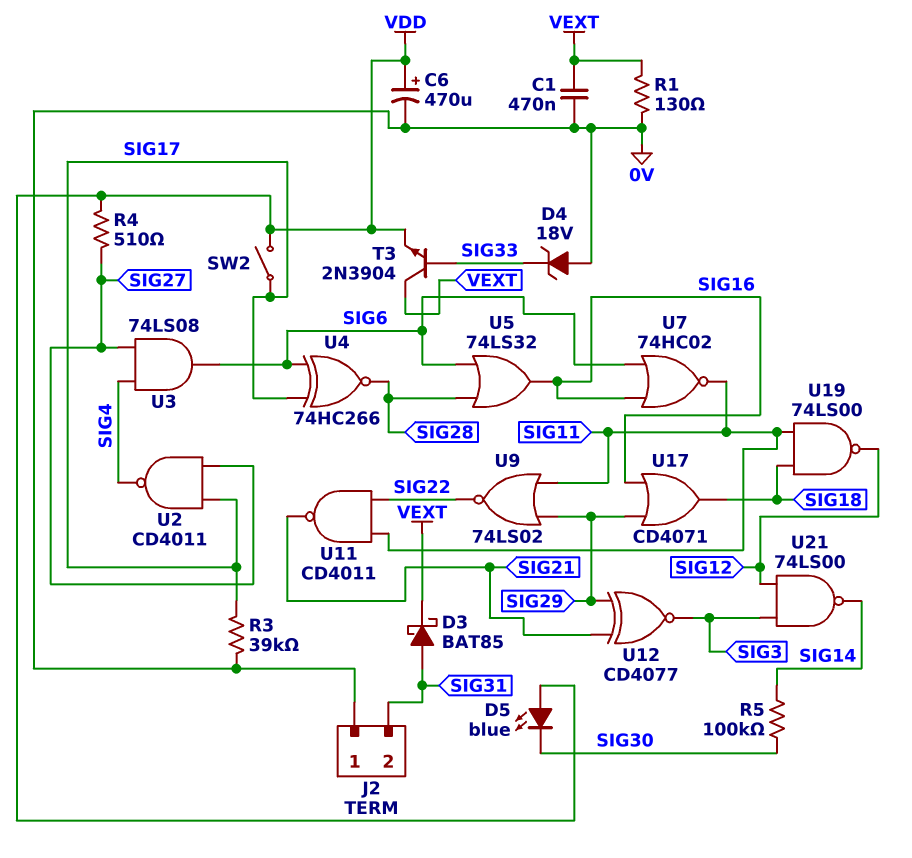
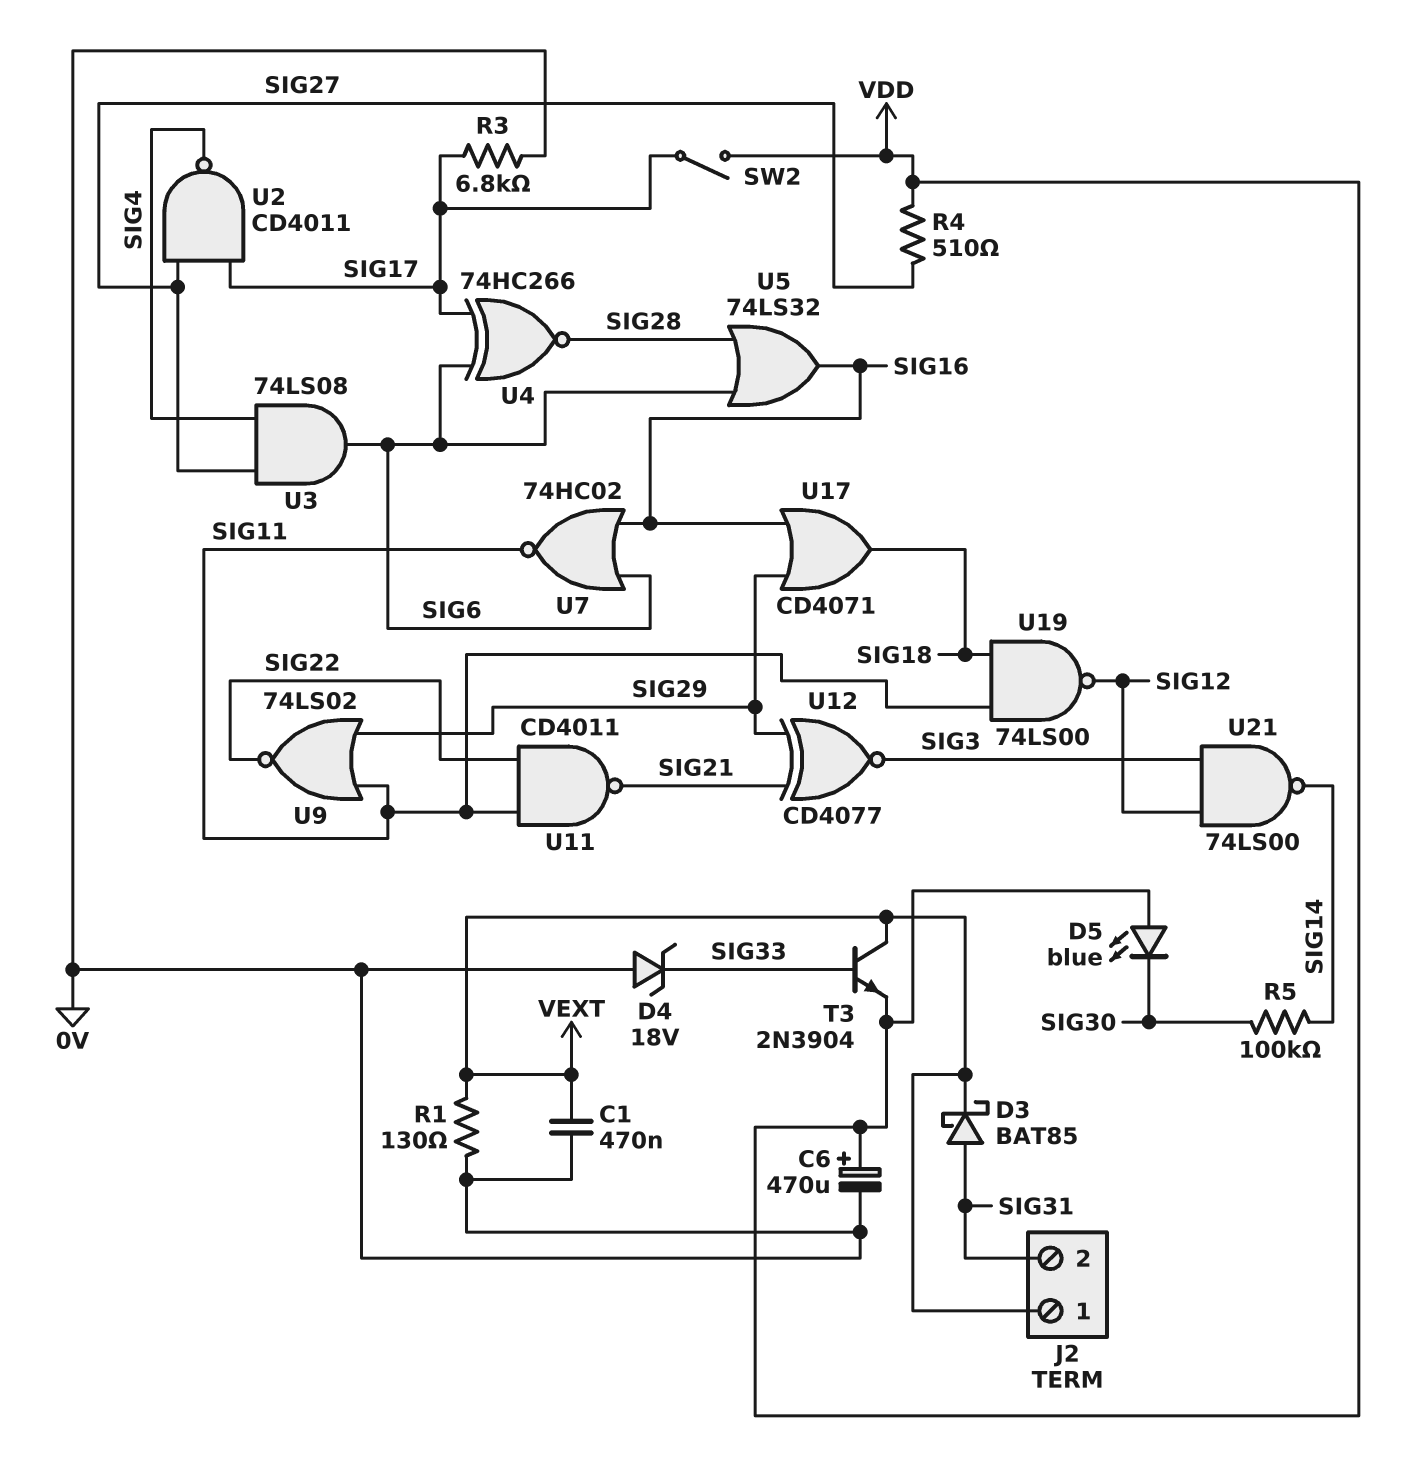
J2 pin 1: 0V -> VEXT
R3: 39k (0V, SIG17) -> 6.8k (0V, SIG17)

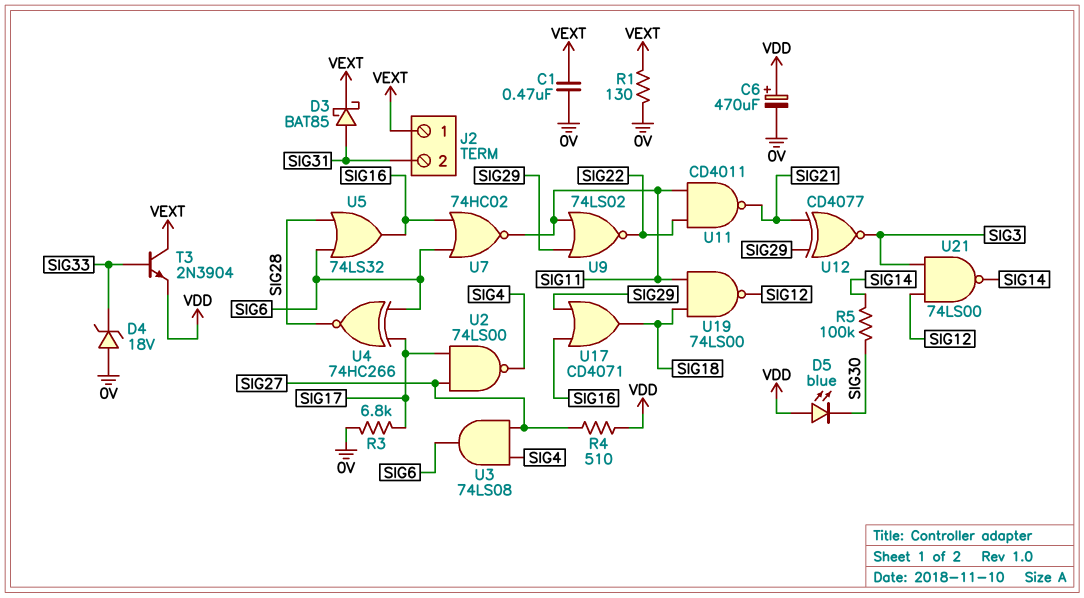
SW2: switch (SIG17, VDD) -> none
U2: NAND CD4011 (in SIG17, in SIG27, out SIG4) -> NAND 74LS00 (in SIG17, in SIG27, out SIG4)

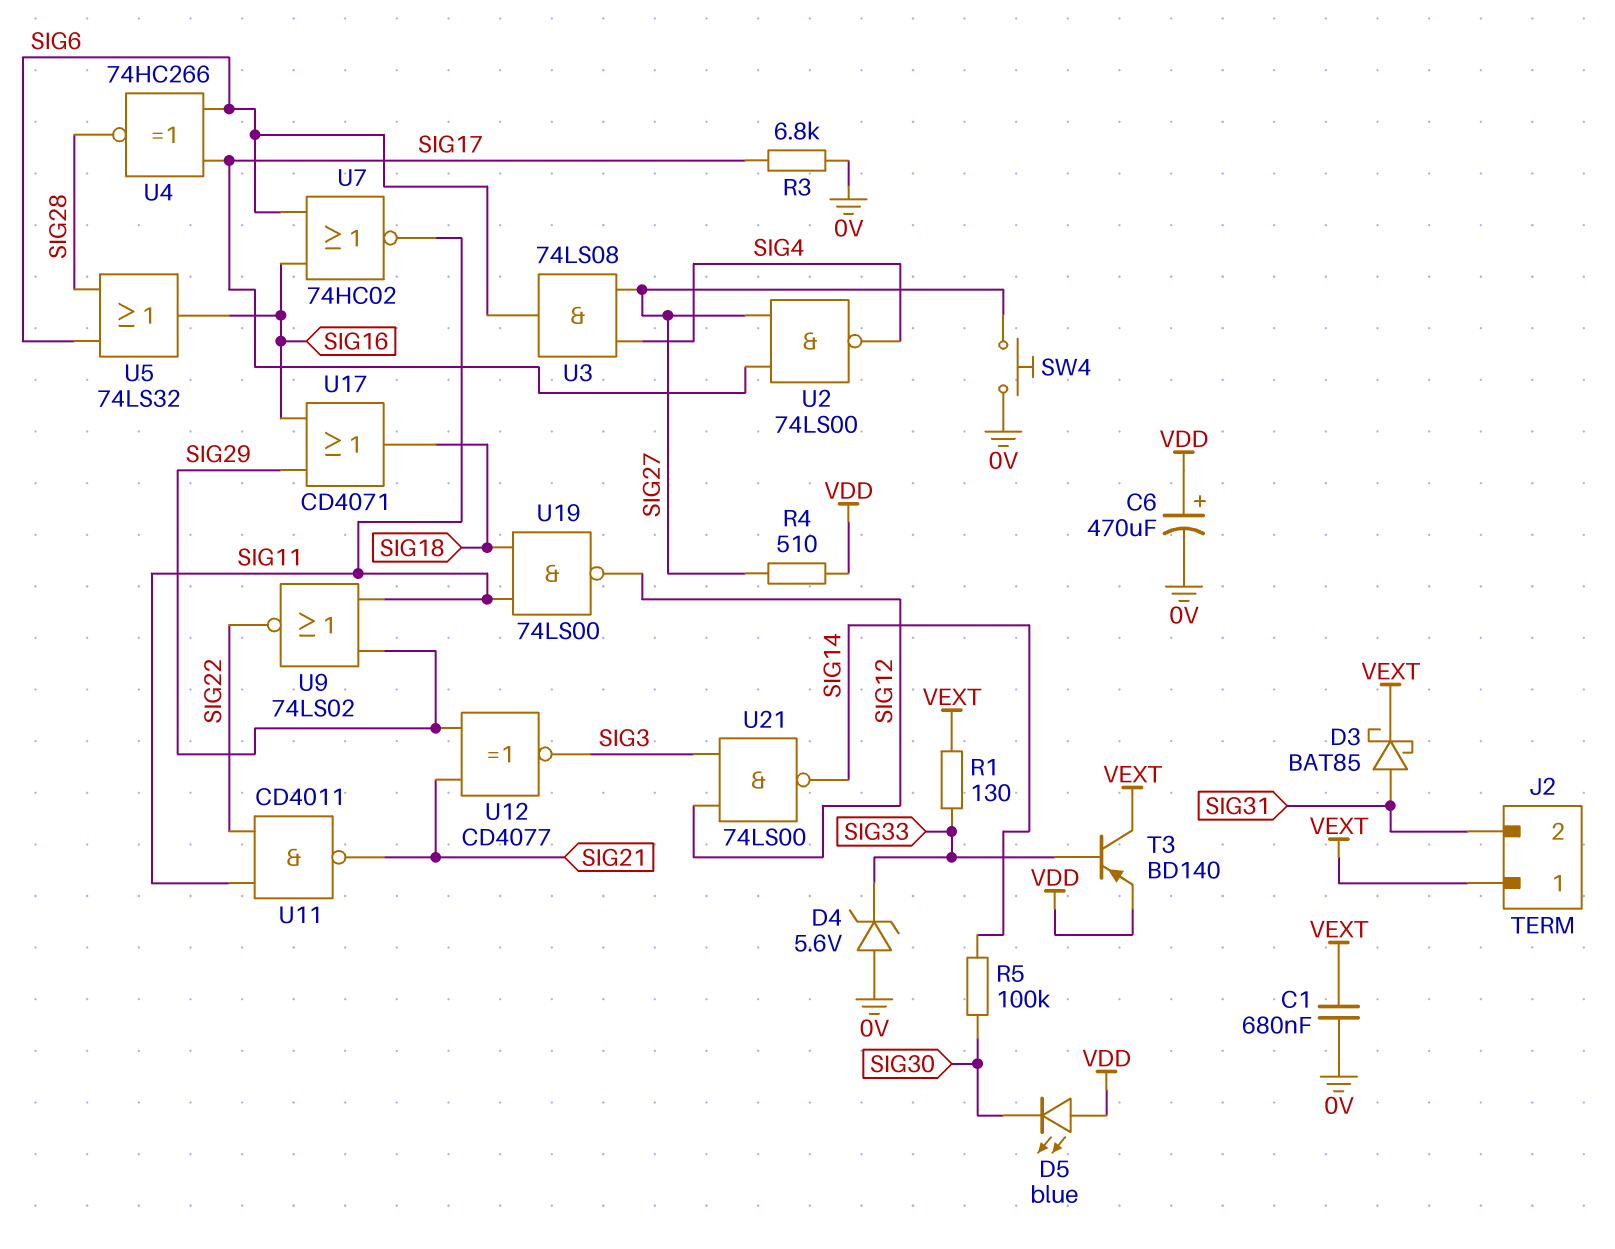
C1: 470nF (0V, VEXT) -> 680nF (0V, VEXT)
D4: zener 18V (A 0V, K SIG33) -> zener 5.6V (A 0V, K SIG33)
R1: 130 (0V, VEXT) -> 130 (SIG33, VEXT)
SW4: none -> button (0V, SIG27)
T3: NPN 2N3904 (B SIG33, C VEXT, E VDD) -> PNP BD140 (B SIG33, C VEXT, E VDD)

